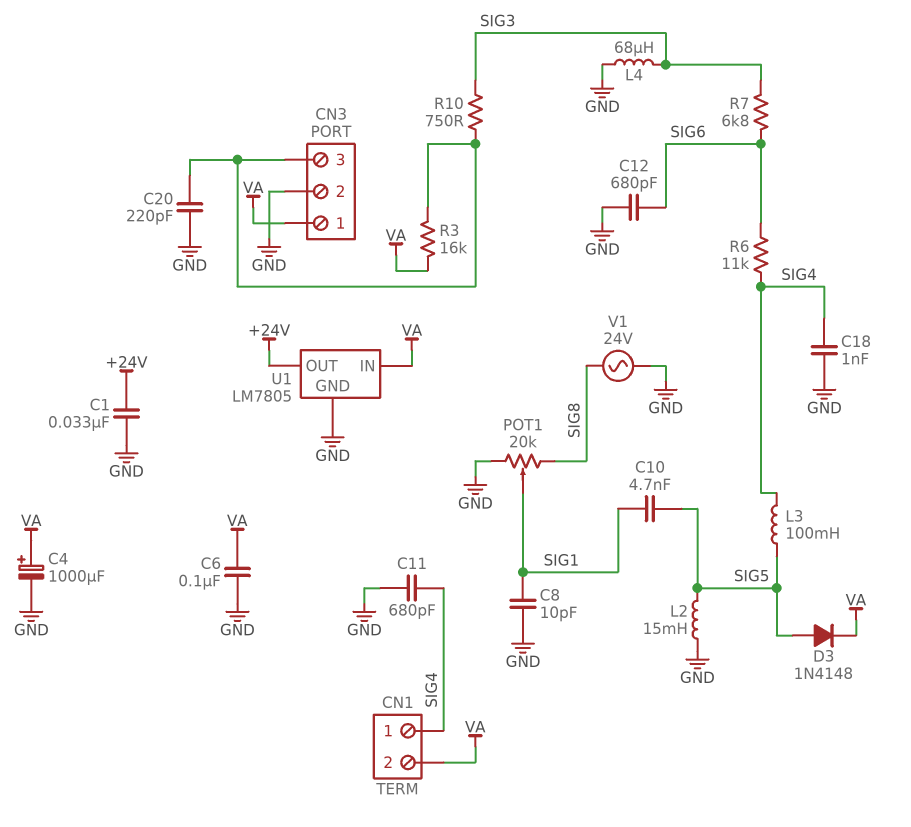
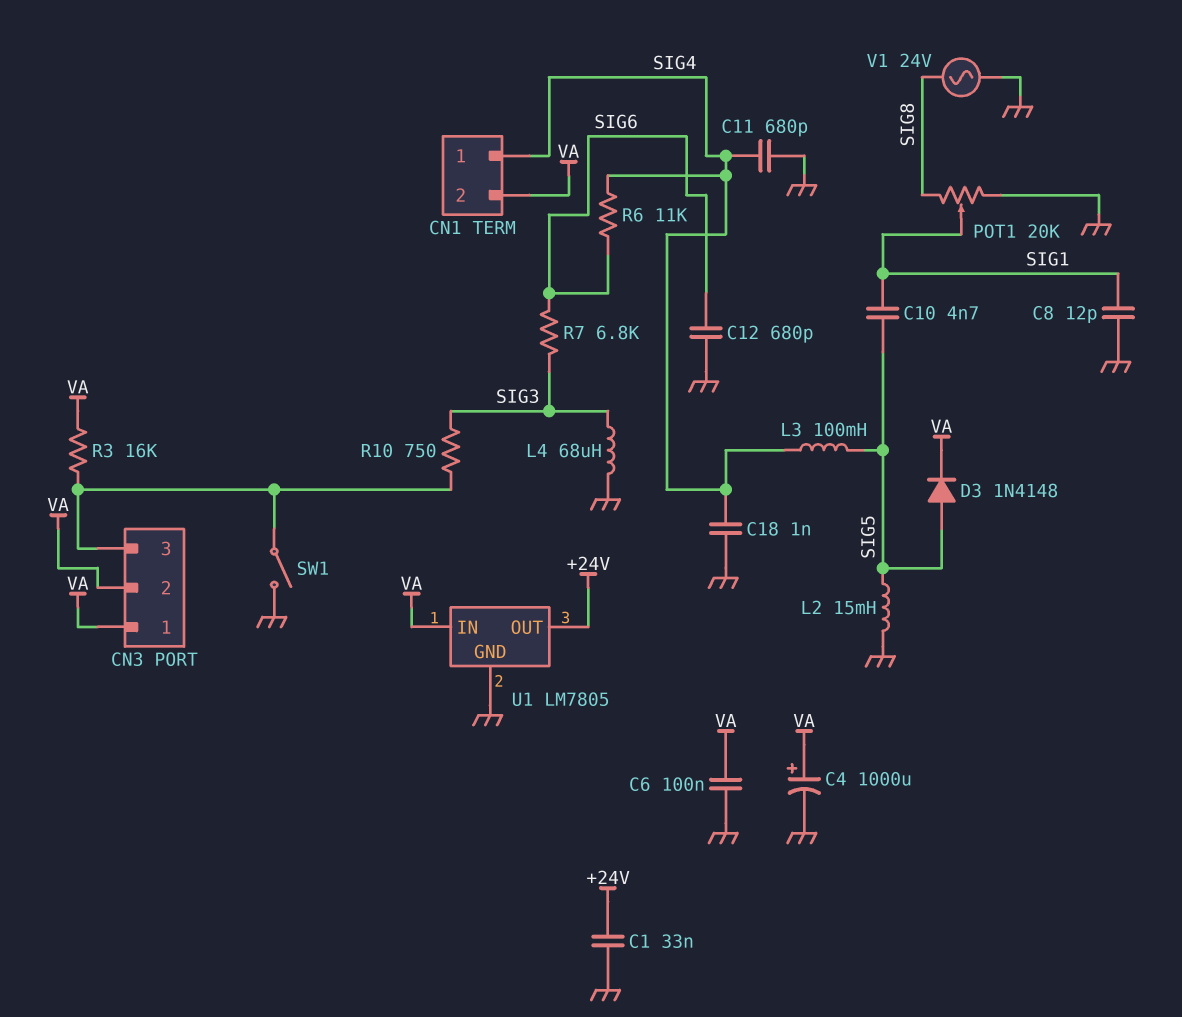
C8: 10pF (GND, SIG1) -> 12pF (GND, SIG1)
C20: 220pF (CN3/3, GND) -> none
CN3 pin 2: GND -> VA
SW1: none -> switch (CN3/3, GND)

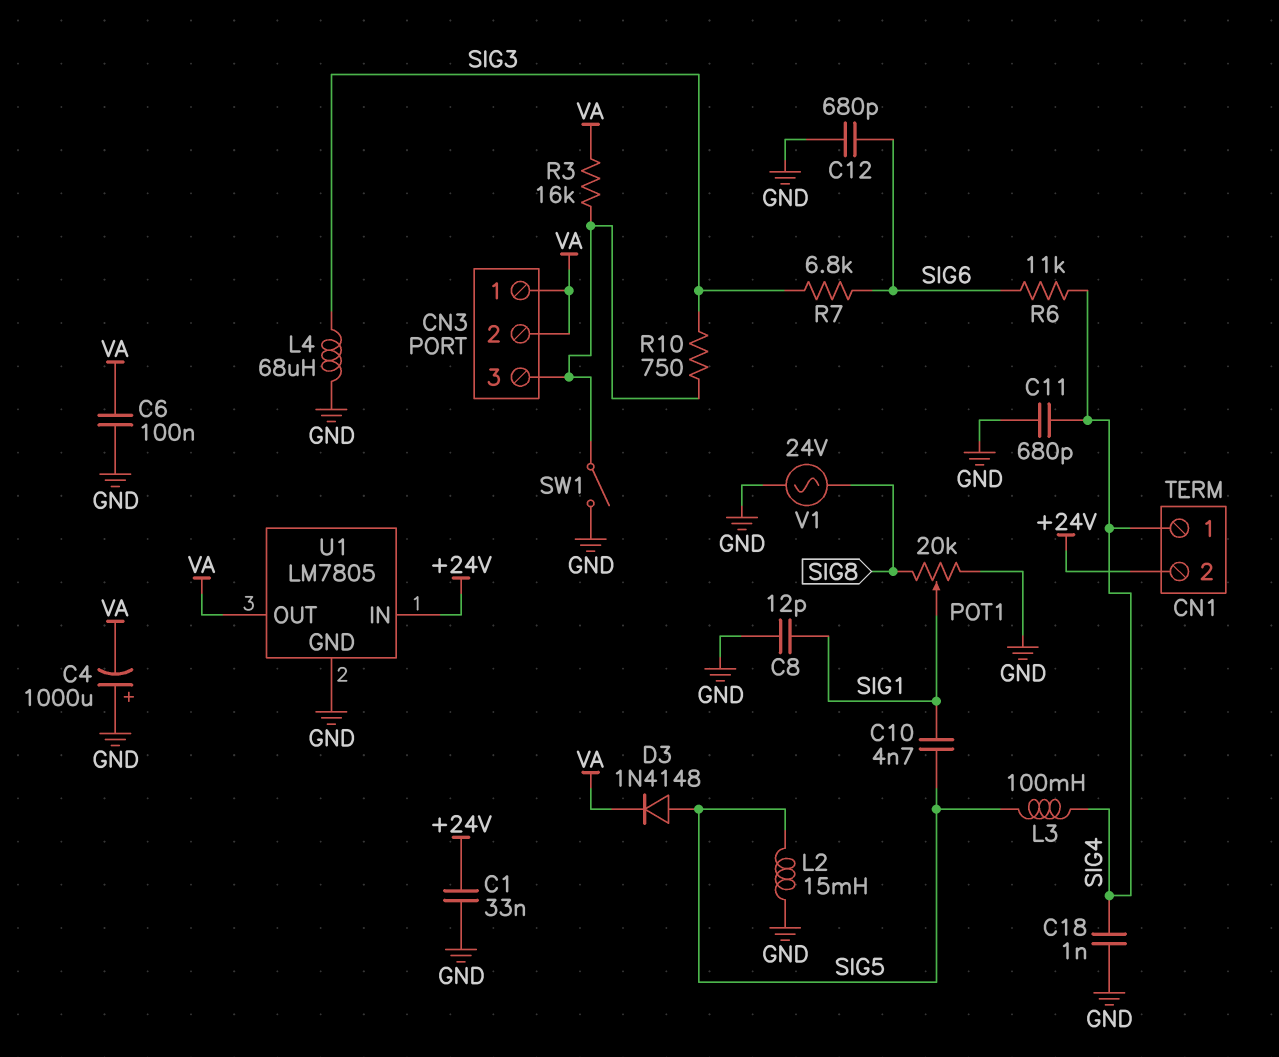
C4: 1000uF (plus VA, minus GND) -> 1000uF (plus GND, minus VA)
CN1 pin 2: VA -> +24V
U1 pin IN: VA -> +24V
U1 pin OUT: +24V -> VA

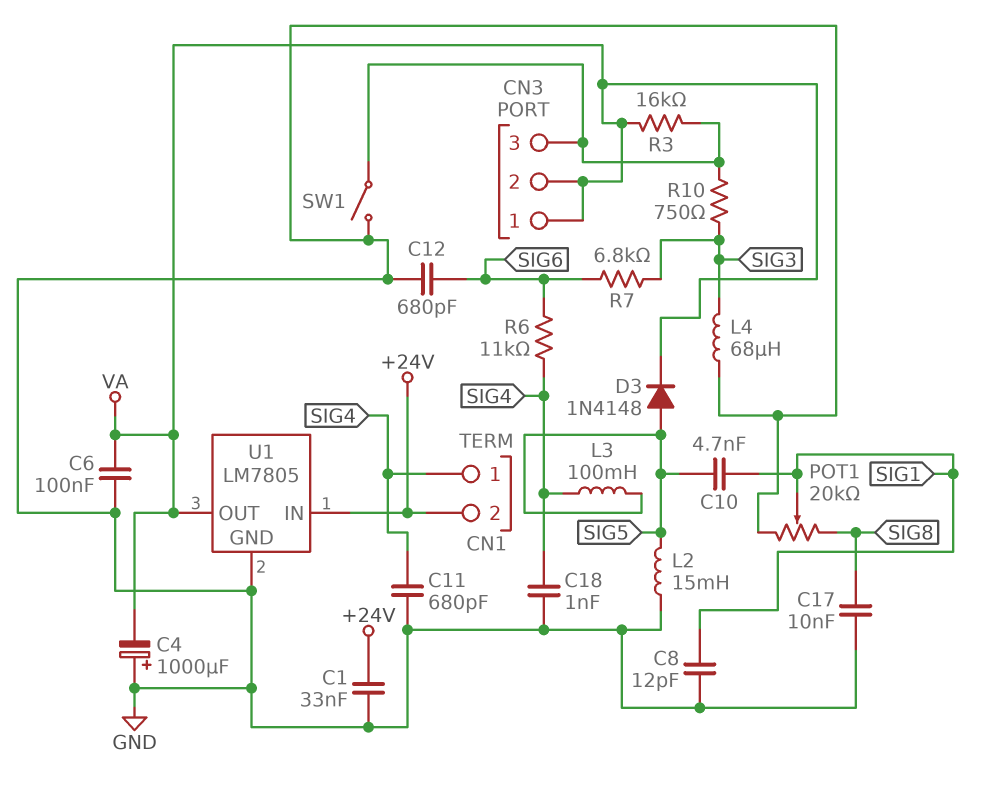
C17: none -> 10nF (GND, SIG8)
V1: AC 24V (GND, SIG8) -> none

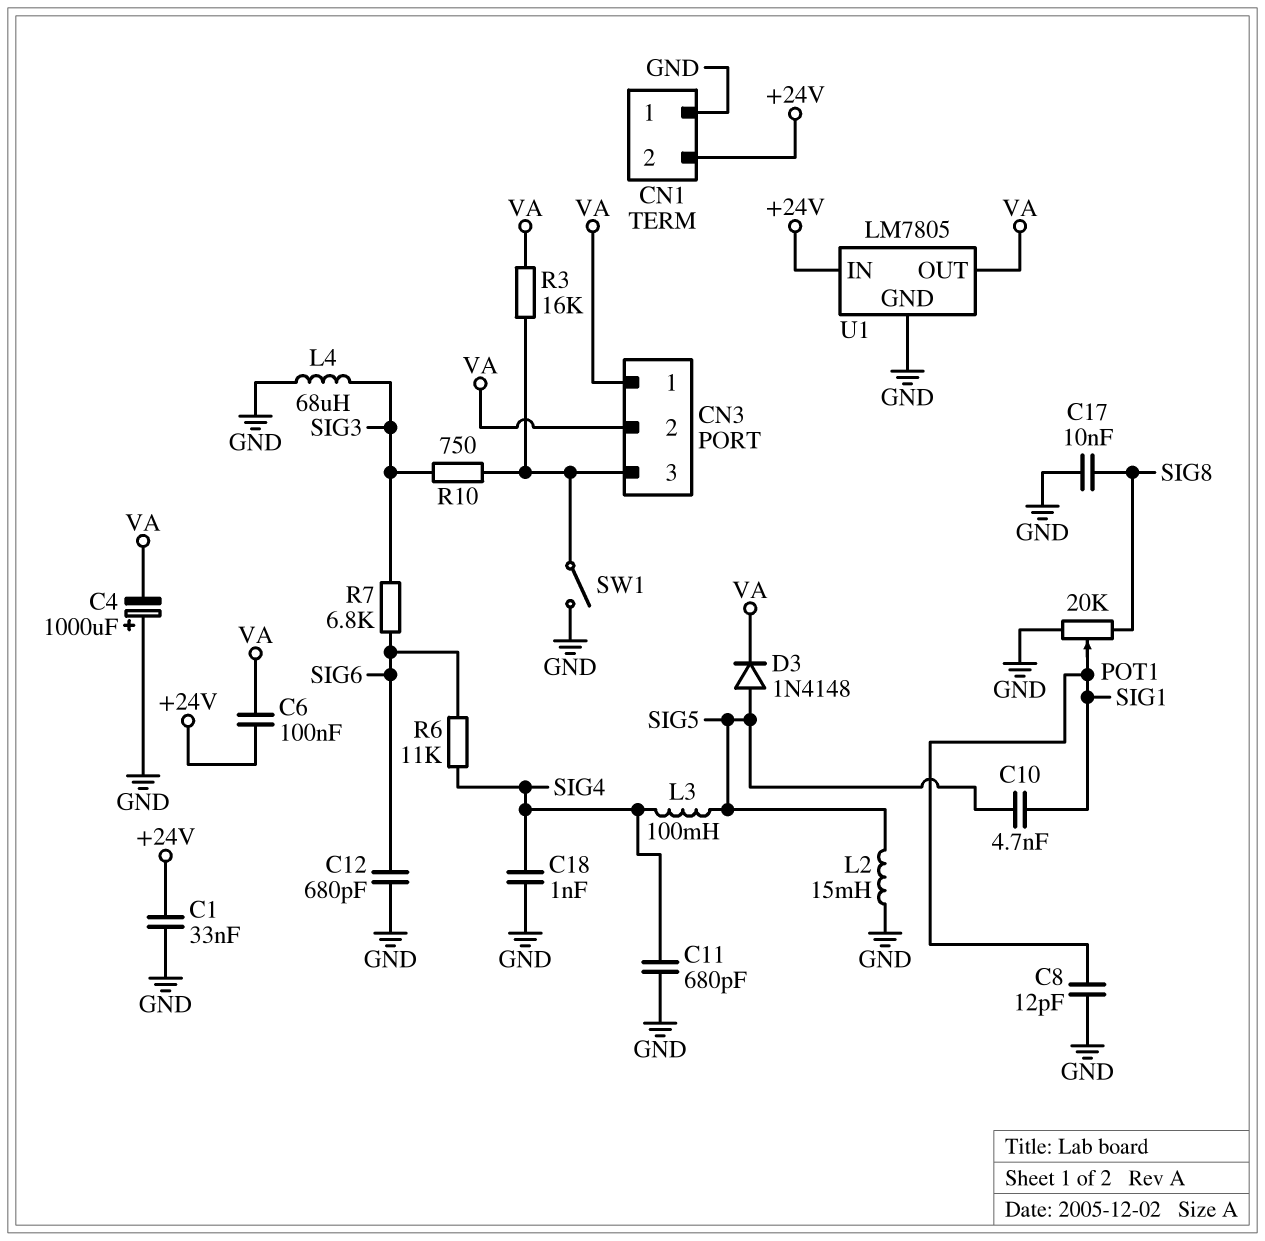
C6: 100nF (GND, VA) -> 100nF (+24V, VA)
CN1 pin 1: SIG4 -> GND

